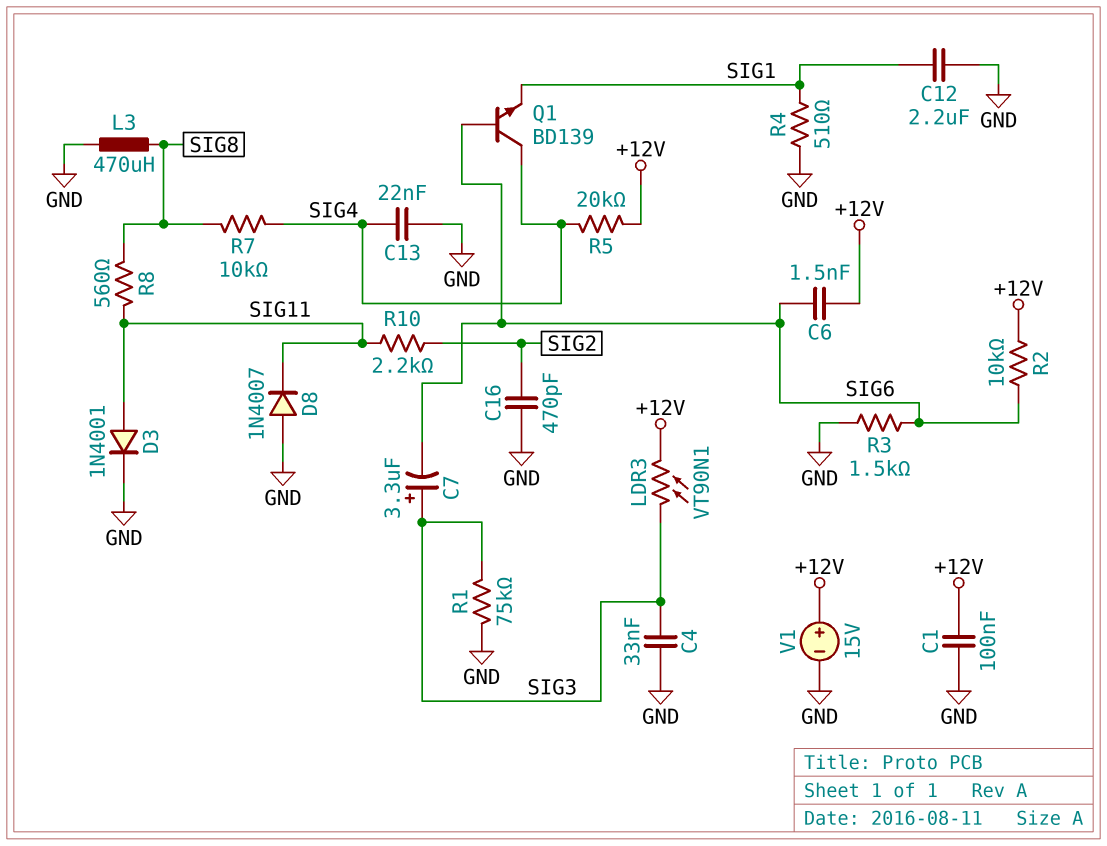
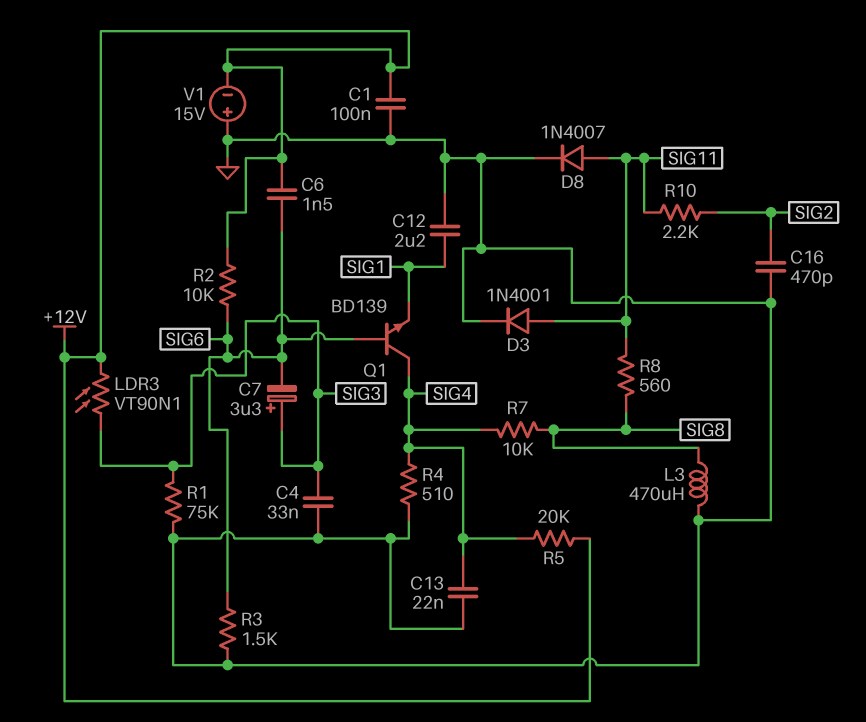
D8: diode 1N4007 (A GND, K SIG11) -> diode 1N4007 (A SIG11, K GND)
R4: 510 (GND, SIG1) -> 510 (GND, SIG4)
V1: 15V (plus +12V, minus GND) -> 15V (plus GND, minus +12V)

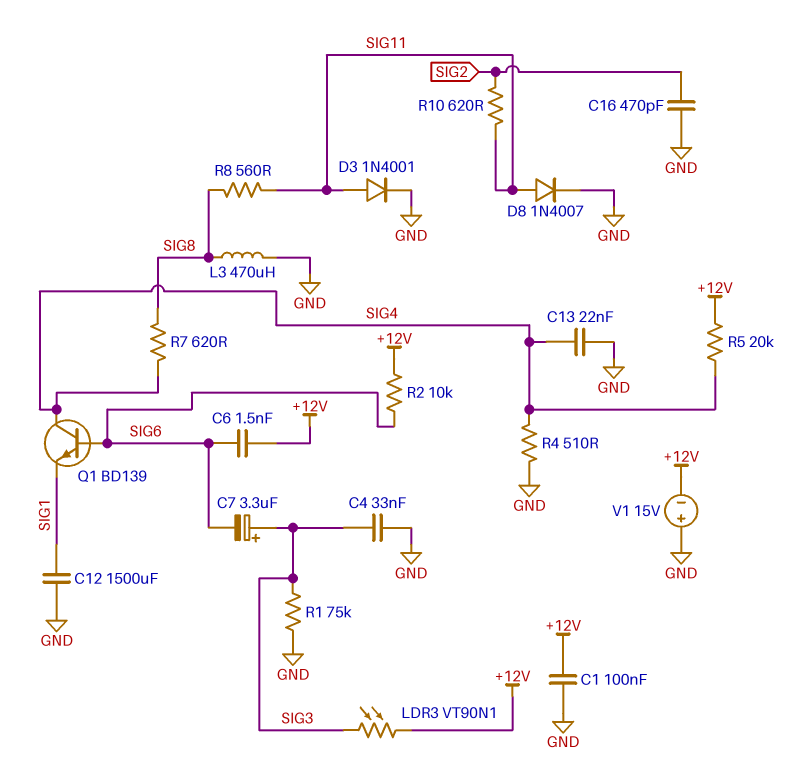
C12: 2.2uF (GND, SIG1) -> 1500uF (GND, SIG1)
R3: 1.5k (GND, SIG6) -> none
R7: 10k (SIG4, SIG8) -> 620 (SIG4, SIG8)
R10: 2.2k (SIG2, SIG11) -> 620 (SIG2, SIG11)

